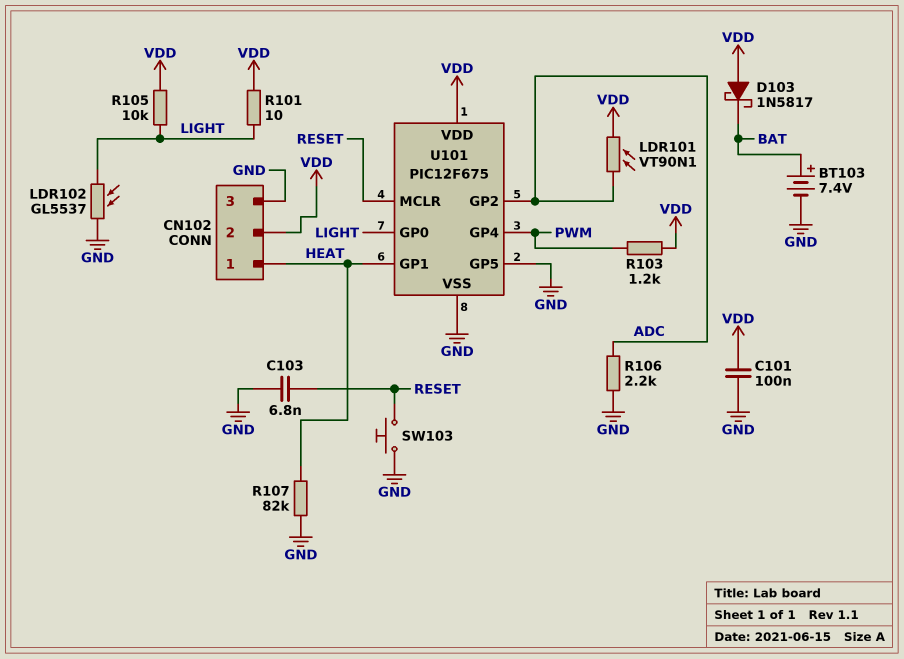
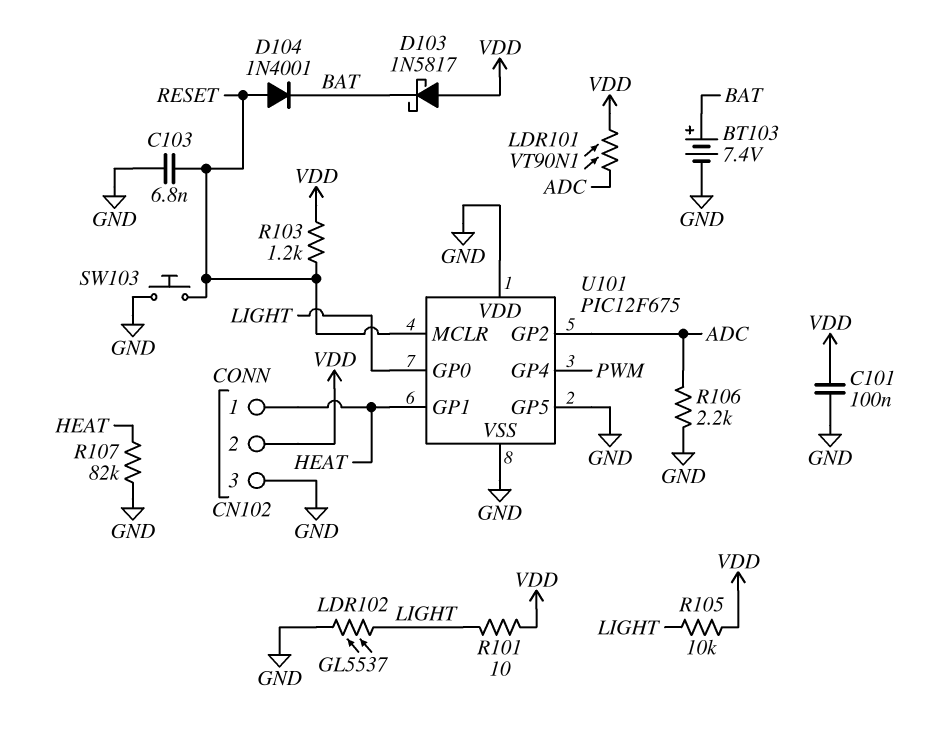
D104: none -> diode 1N4001 (A RESET, K BAT)
R103: 1.2k (PWM, VDD) -> 1.2k (RESET, VDD)
U101 pin VDD: VDD -> GND

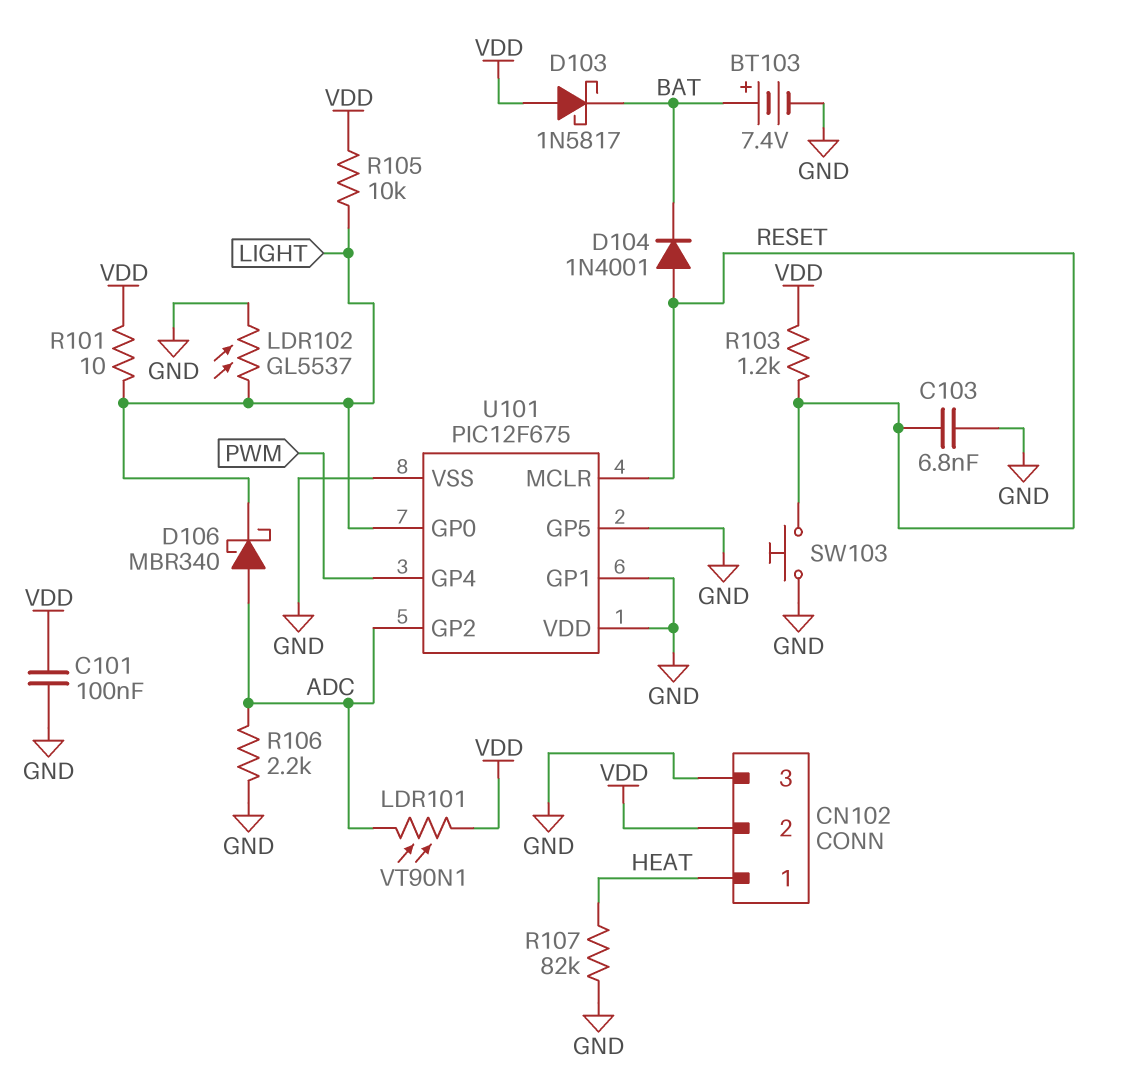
D106: none -> schottky MBR340 (A ADC, K LIGHT)
U101 pin GP1: HEAT -> GND

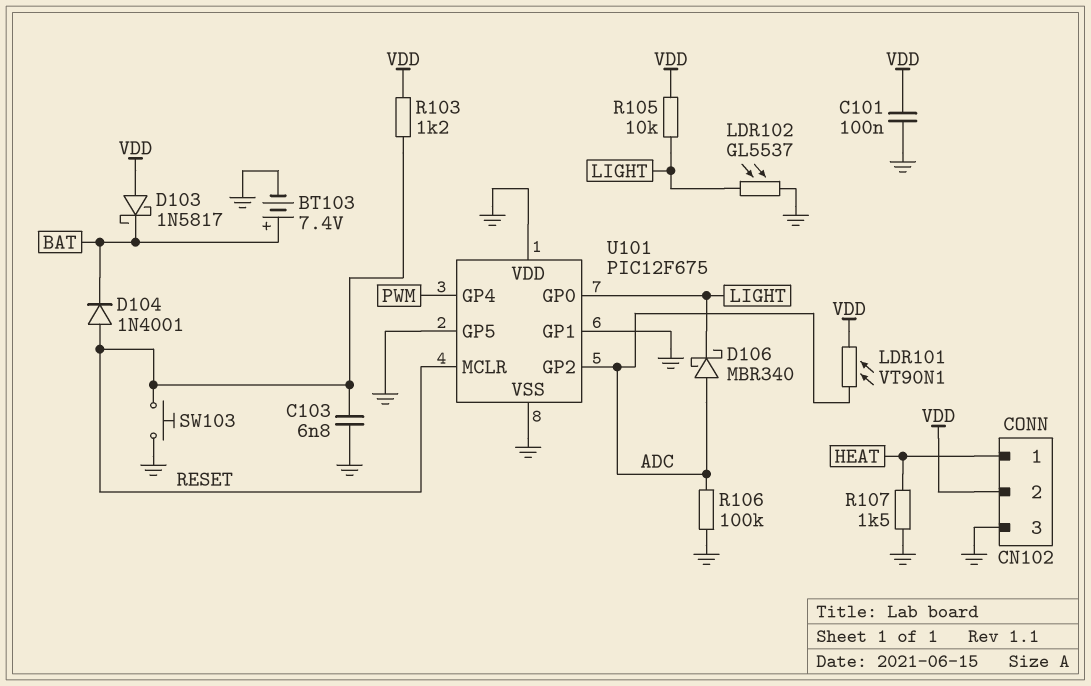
R101: 10 (LIGHT, VDD) -> none
R106: 2.2k (ADC, GND) -> 100k (ADC, GND)
R107: 82k (GND, HEAT) -> 1.5k (GND, HEAT)

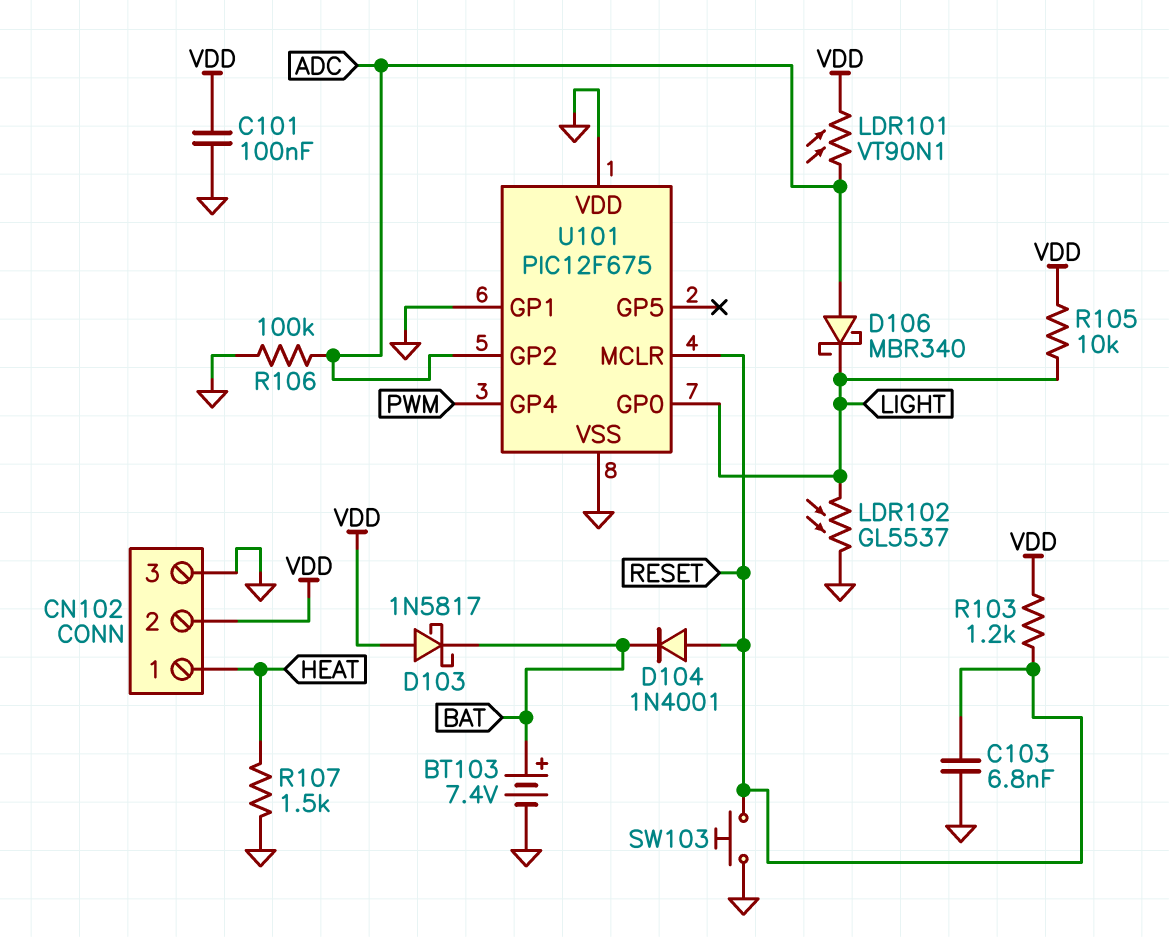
U101 pin GP5: GND -> none

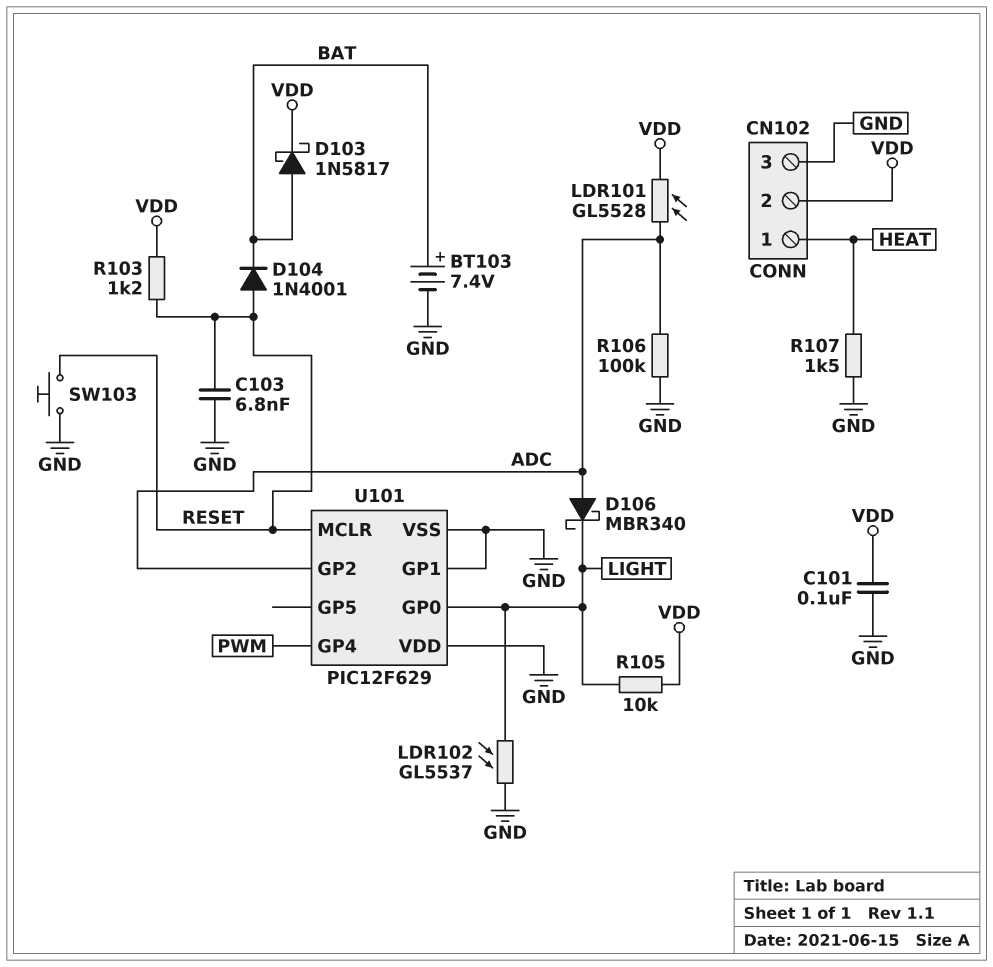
D103: schottky 1N5817 (A VDD, K BAT) -> schottky 1N5817 (A BAT, K VDD)
LDR101: VT90N1 (ADC, VDD) -> GL5528 (ADC, VDD)
U101: PIC12F675 -> PIC12F629

